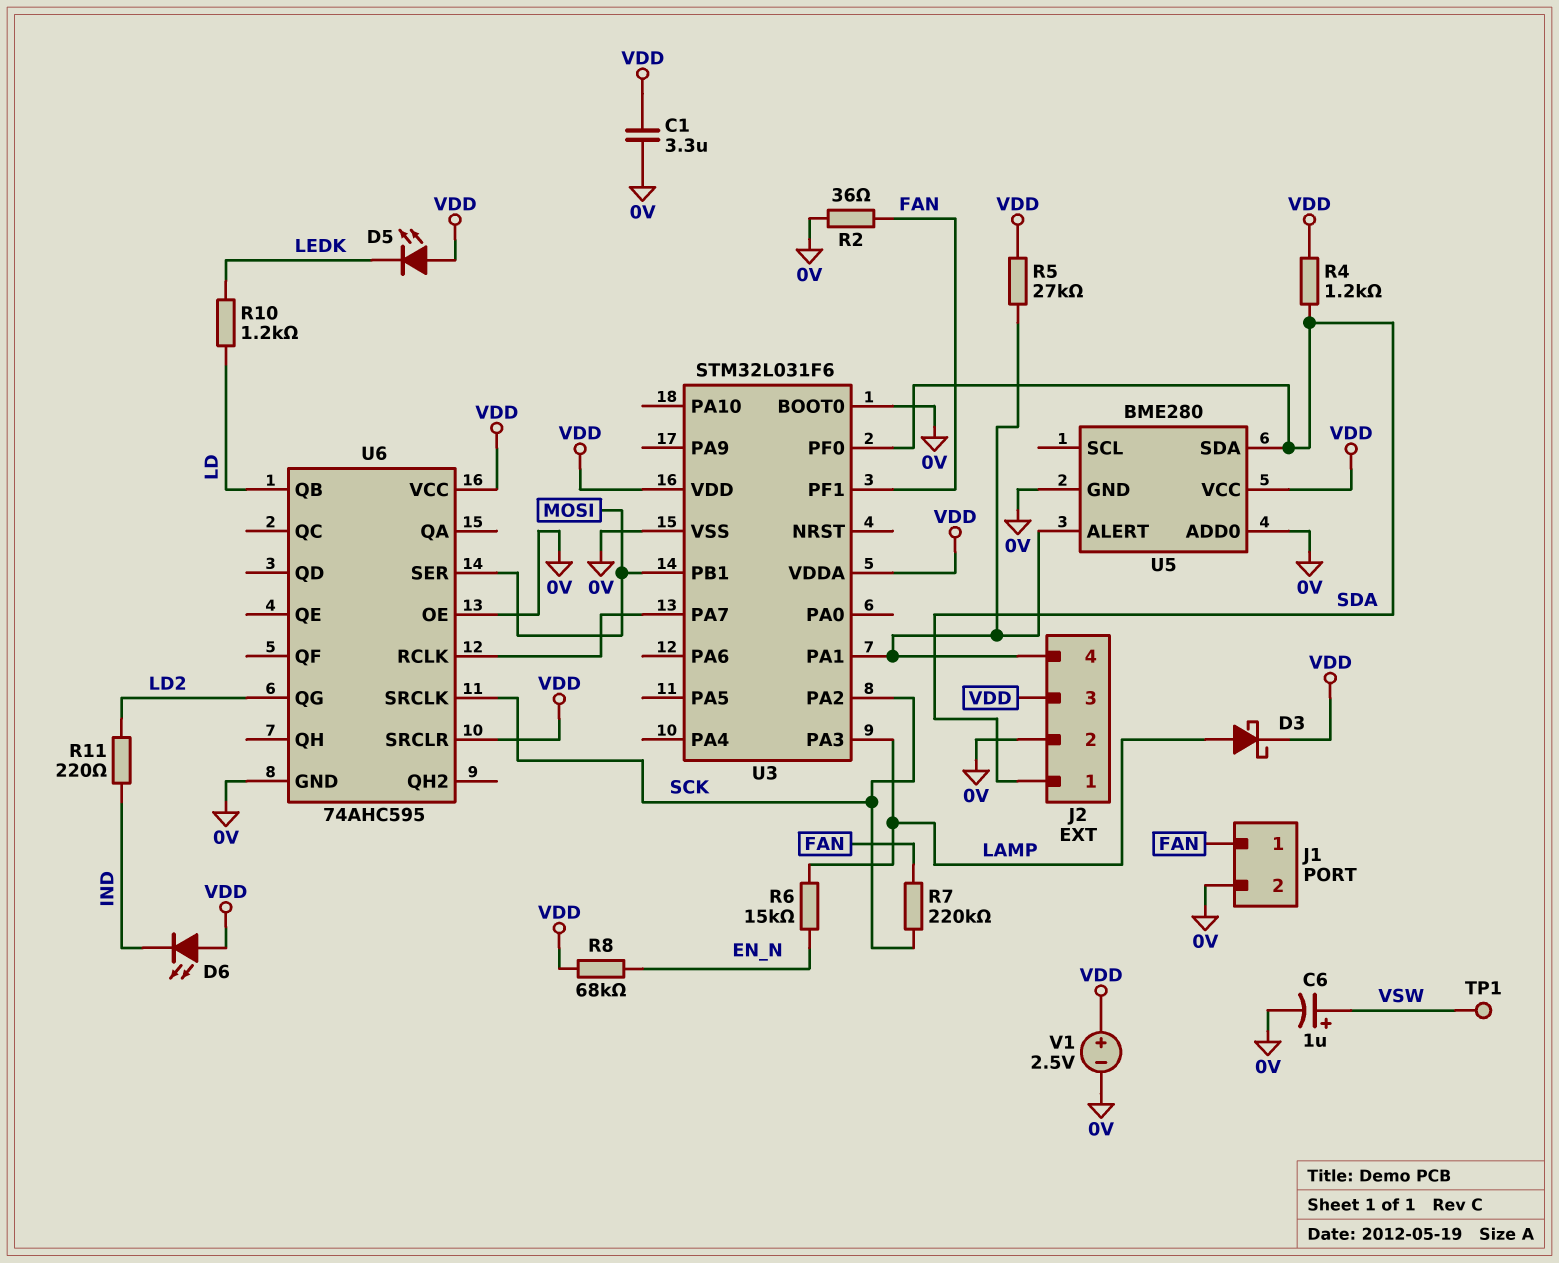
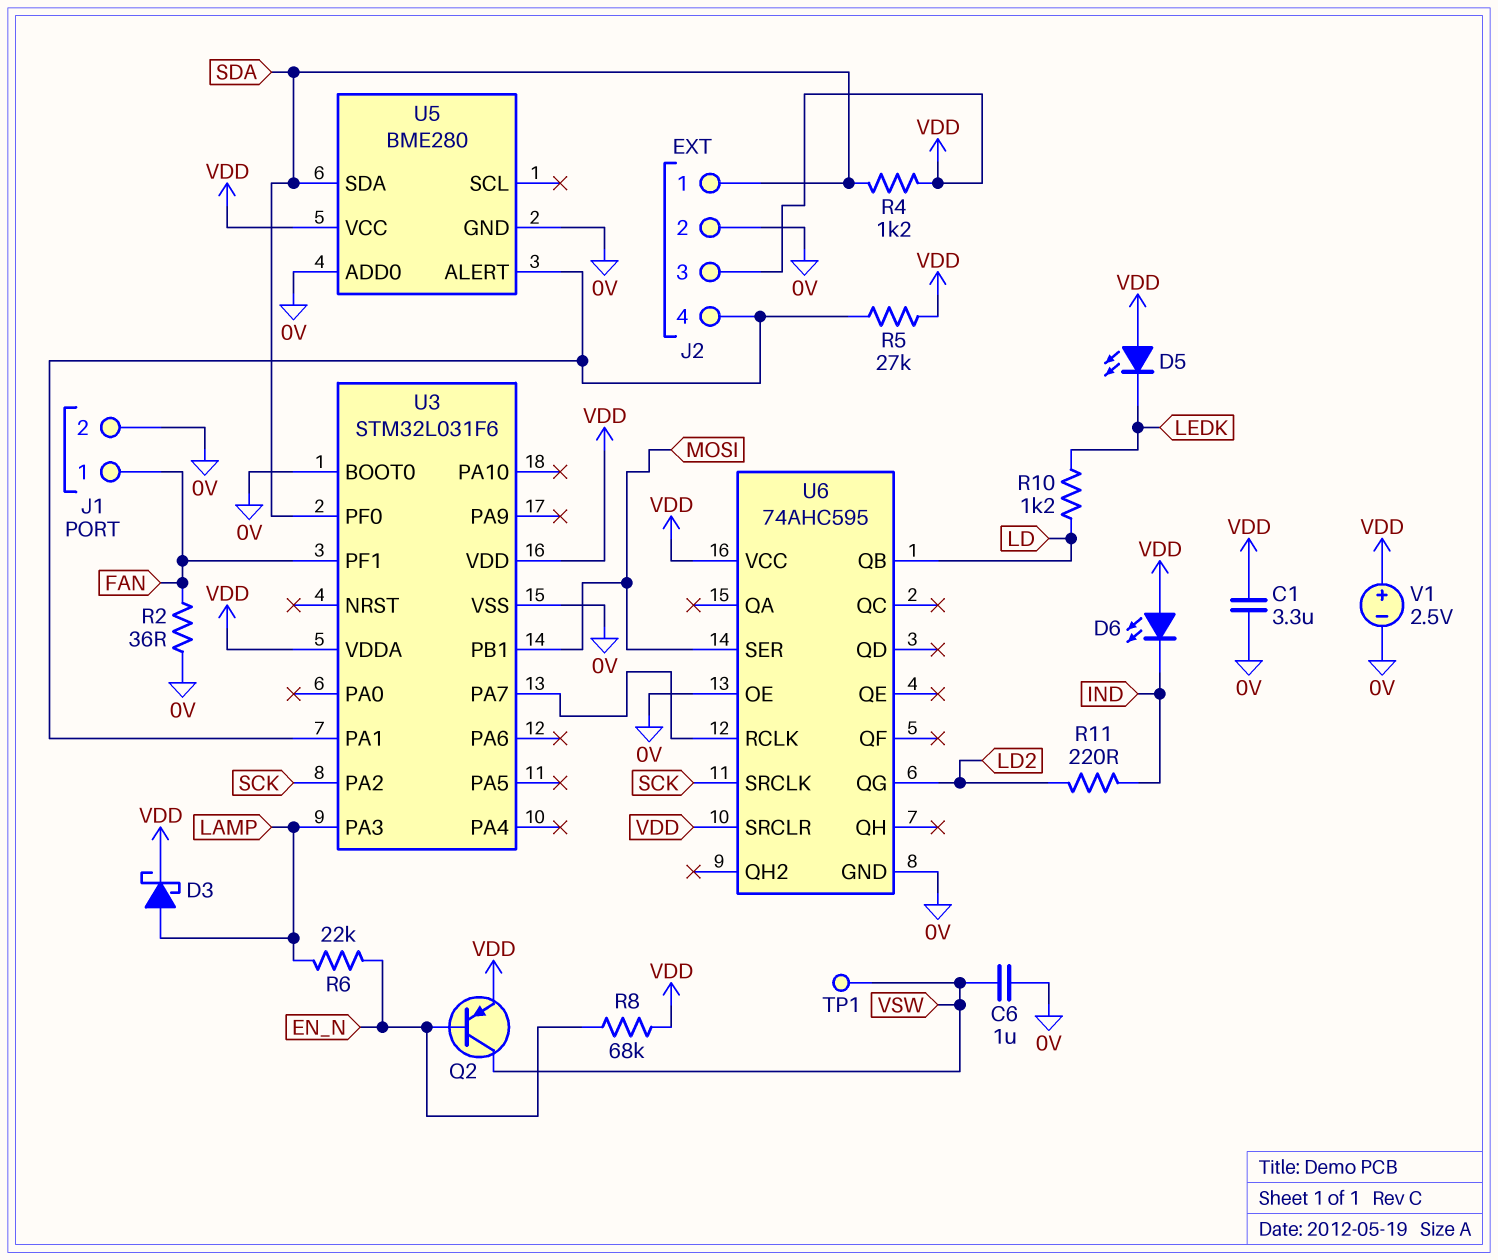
C6: 1uF (plus VSW, minus 0V) -> 1uF (0V, VSW)
Q2: none -> PNP (B EN_N, C VSW, E VDD)
R6: 15k (EN_N, LAMP) -> 22k (EN_N, LAMP)
R7: 220k (FAN, SCK) -> none

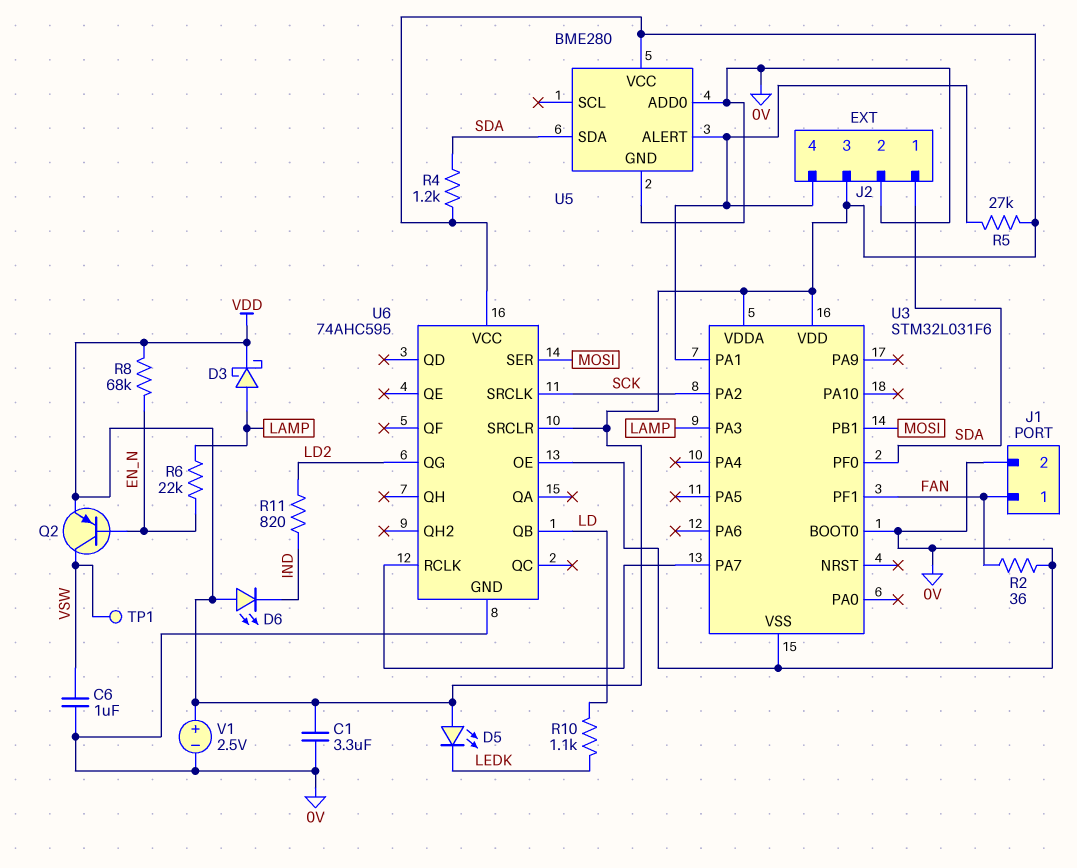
R10: 1.2k (LD, LEDK) -> 1.1k (LD, LEDK)
R11: 220 (IND, LD2) -> 820 (IND, LD2)

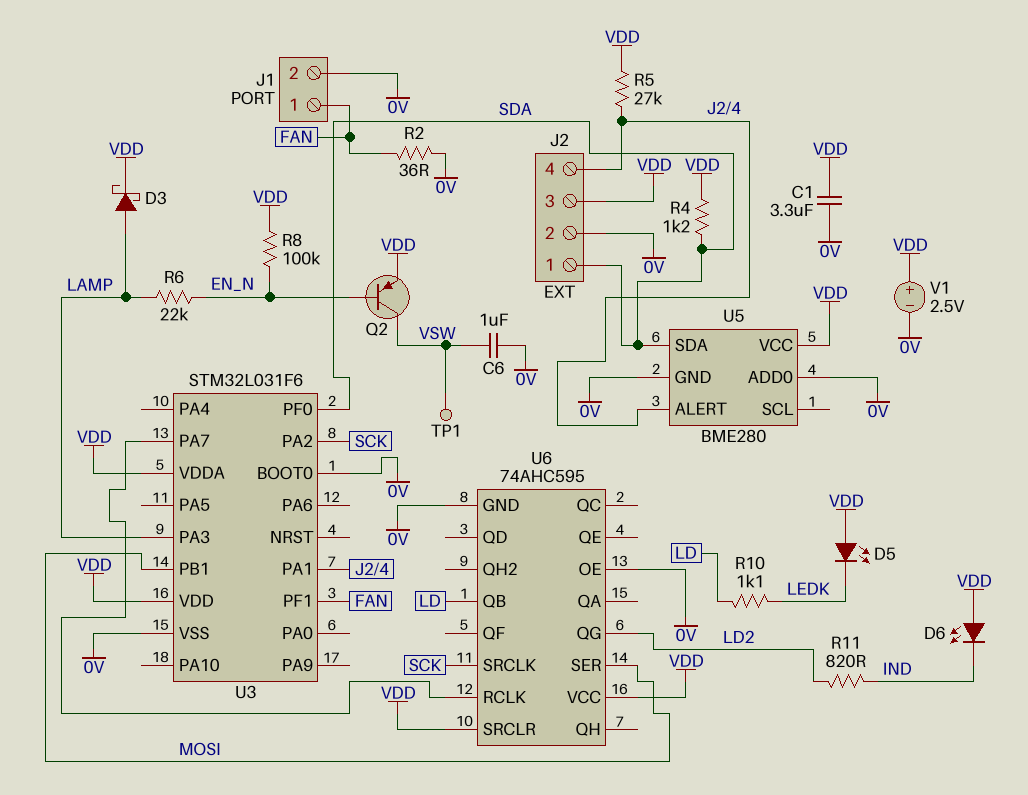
R8: 68k (EN_N, VDD) -> 100k (EN_N, VDD)

